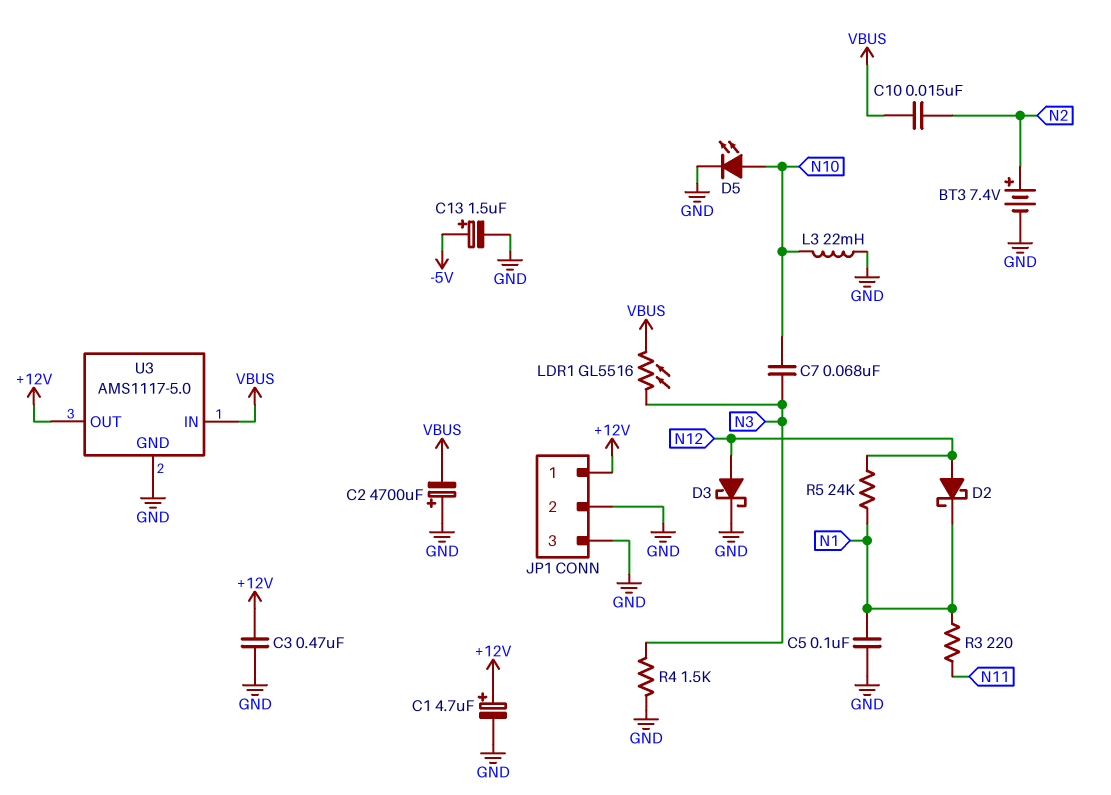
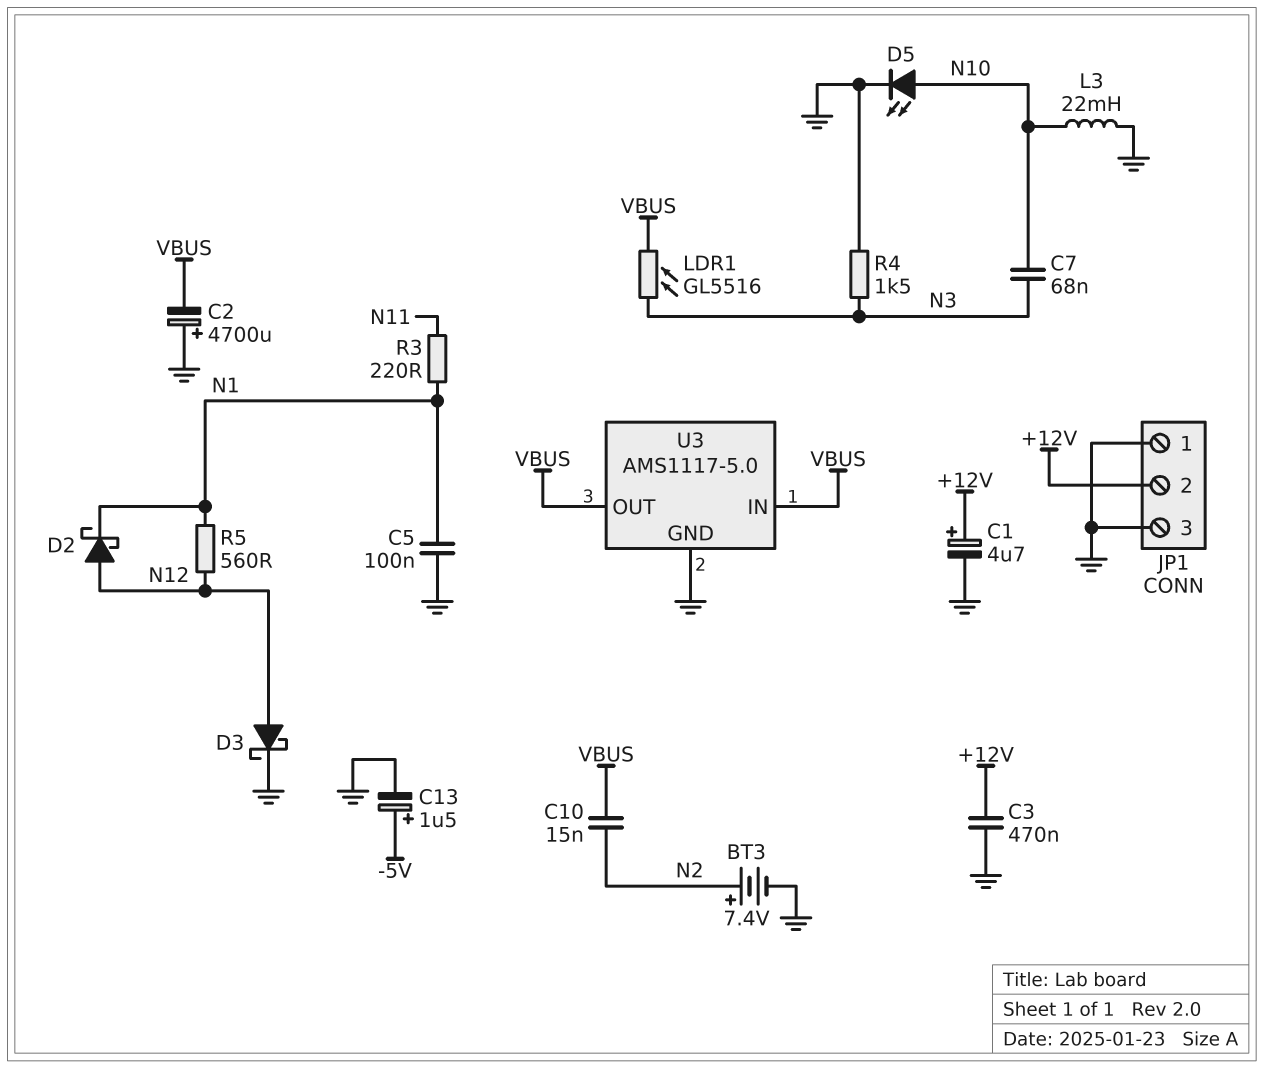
JP1 pin 1: +12V -> GND
JP1 pin 2: GND -> +12V
R5: 24k (N1, N12) -> 560 (N1, N12)
U3 pin OUT: +12V -> VBUS

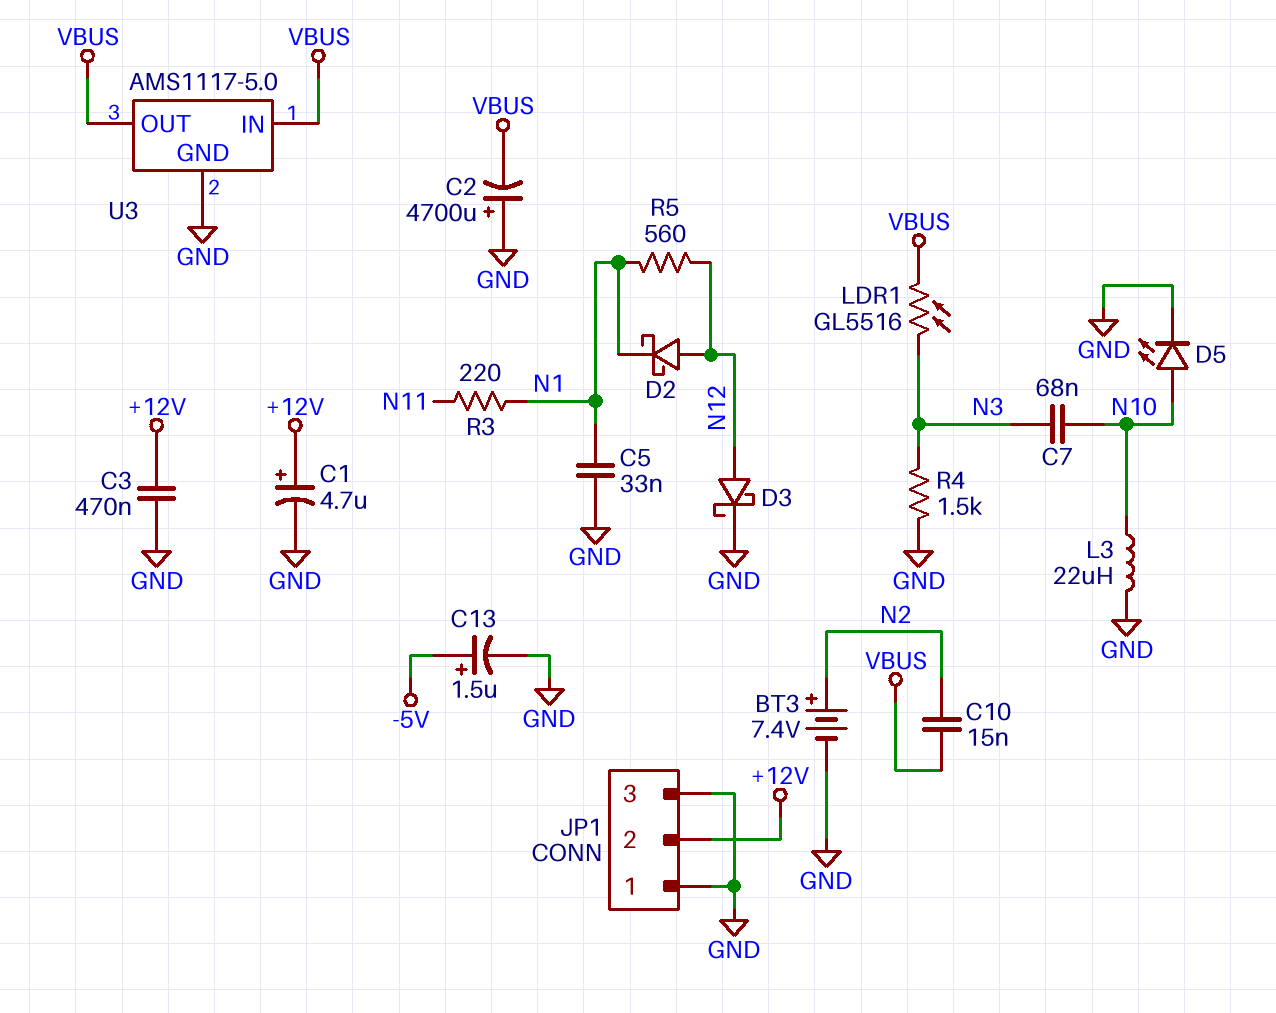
C5: 100nF (GND, N1) -> 33nF (GND, N1)
L3: 22mH (GND, N10) -> 22uH (GND, N10)

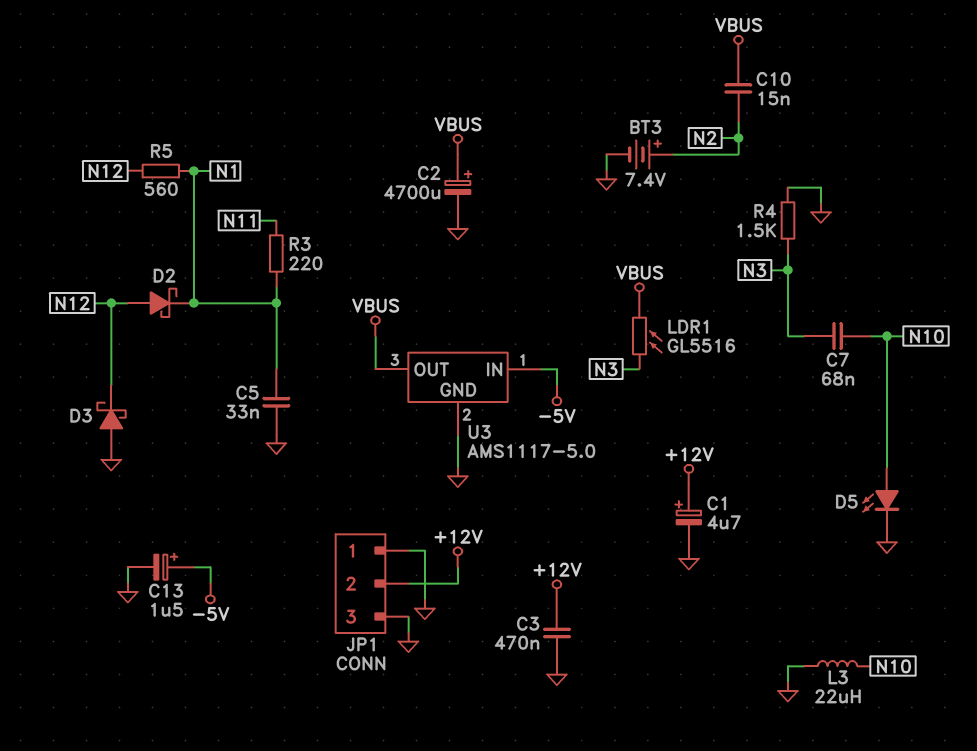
C2: 4700uF (plus GND, minus VBUS) -> 4700uF (plus VBUS, minus GND)
D3: schottky (A N12, K GND) -> schottky (A GND, K N12)
U3 pin IN: VBUS -> -5V

